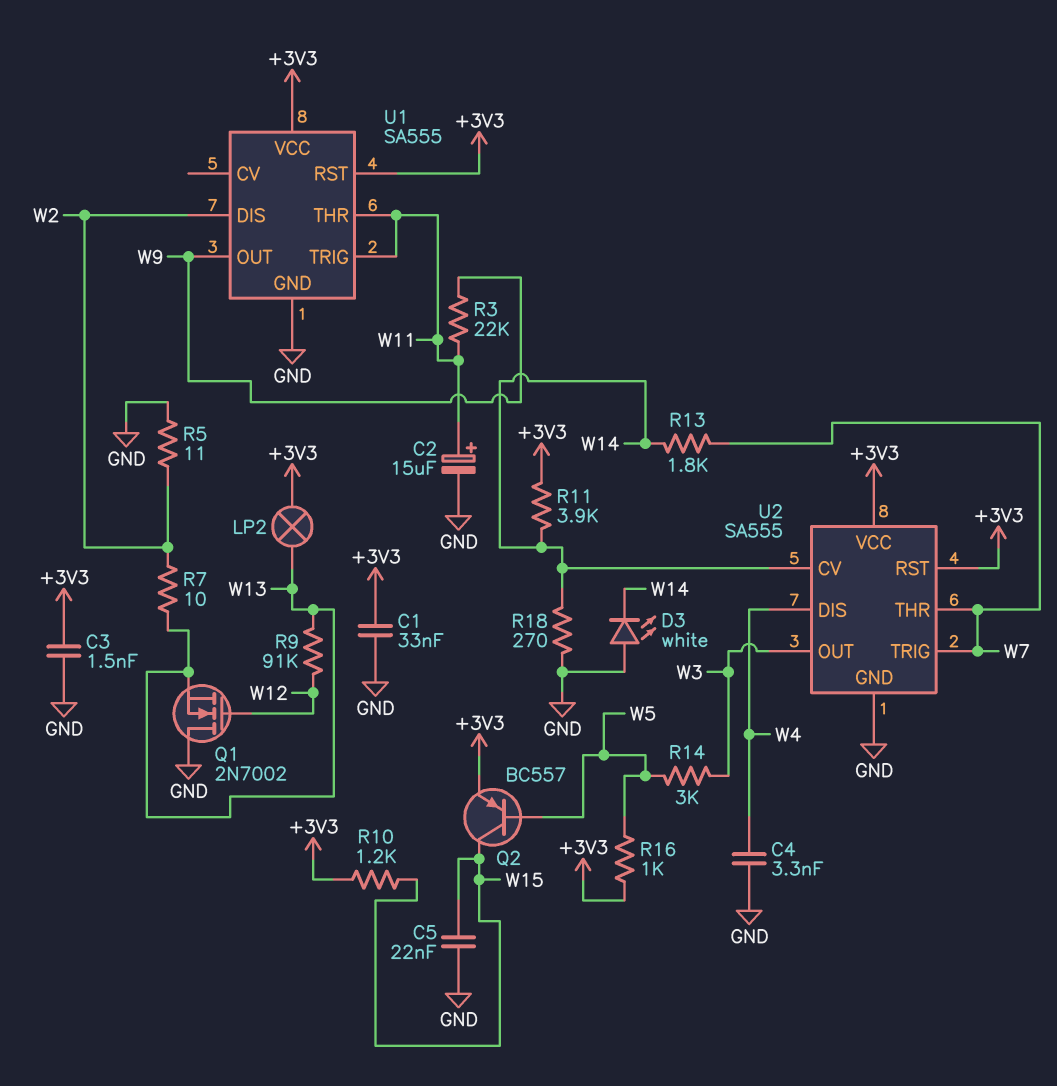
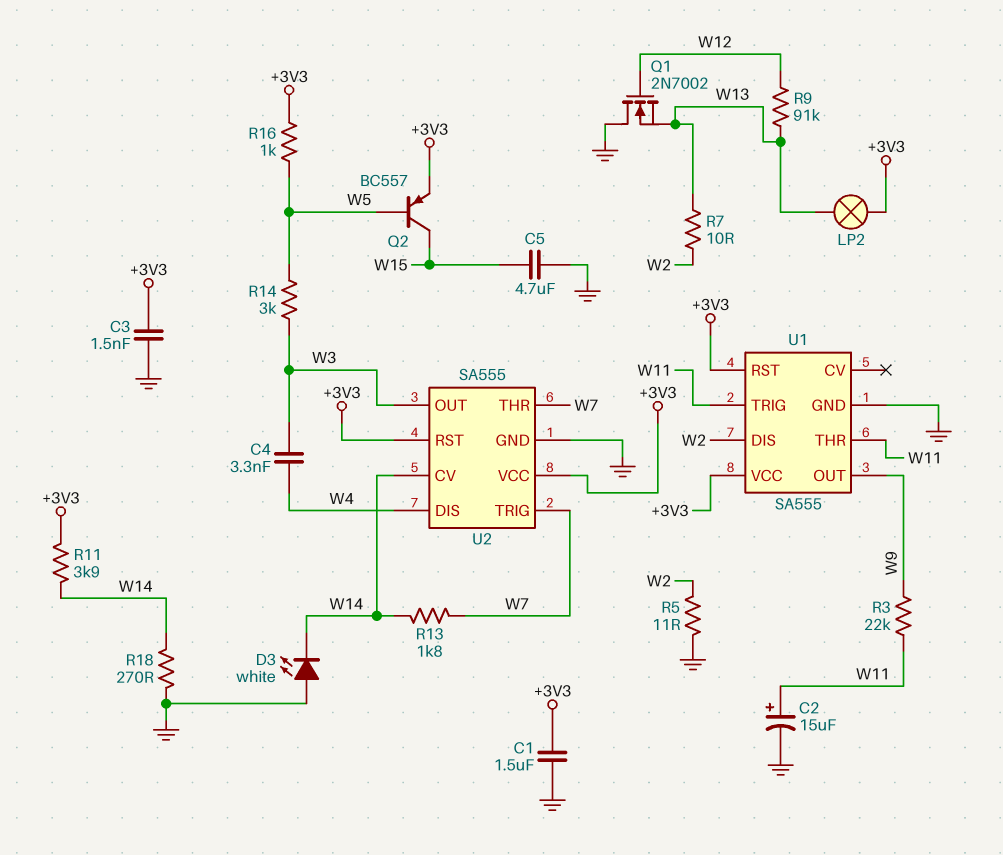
C1: 33nF (+3V3, GND) -> 1.5uF (+3V3, GND)
C4: 3.3nF (GND, W4) -> 3.3nF (W3, W4)
C5: 22nF (GND, W15) -> 4.7uF (GND, W15)
R10: 1.2k (+3V3, W15) -> none

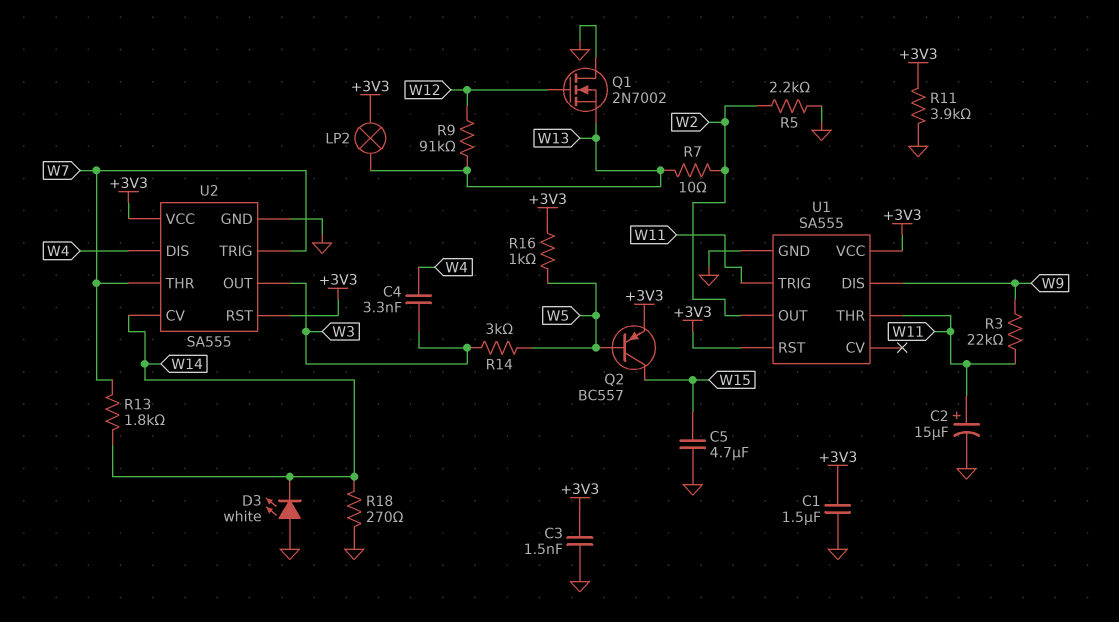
R5: 11 (GND, W2) -> 2.2k (GND, W2)
R11: 3.9k (+3V3, W14) -> 3.9k (+3V3, GND)
U1 pin DIS: W2 -> W9
U1 pin OUT: W9 -> W2

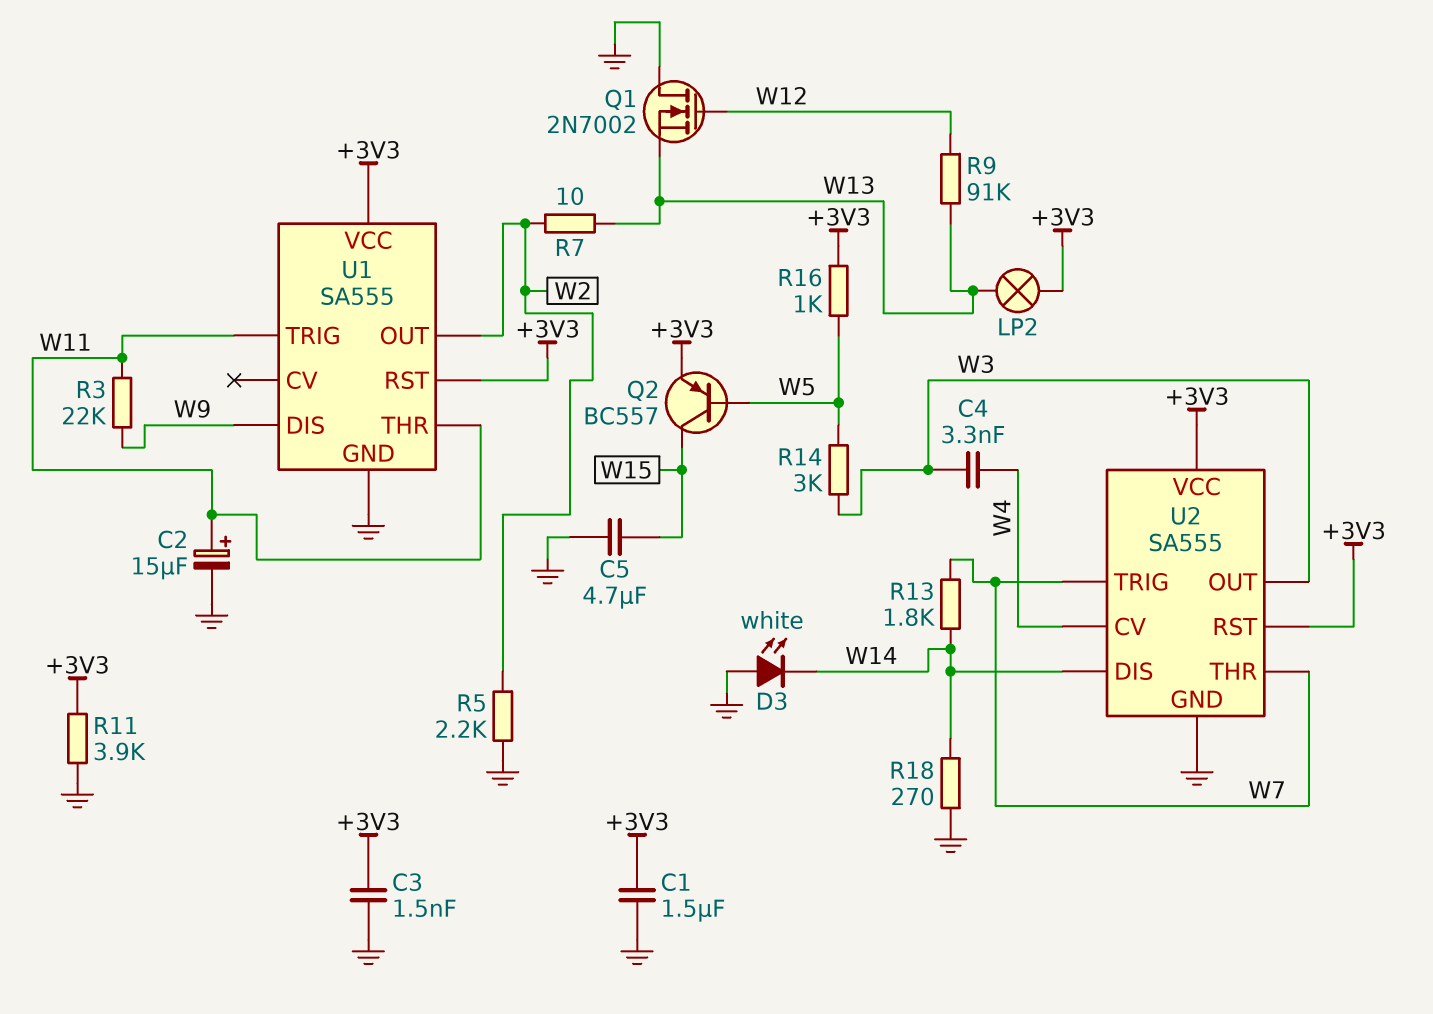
U2 pin CV: W14 -> W4
U2 pin DIS: W4 -> W14

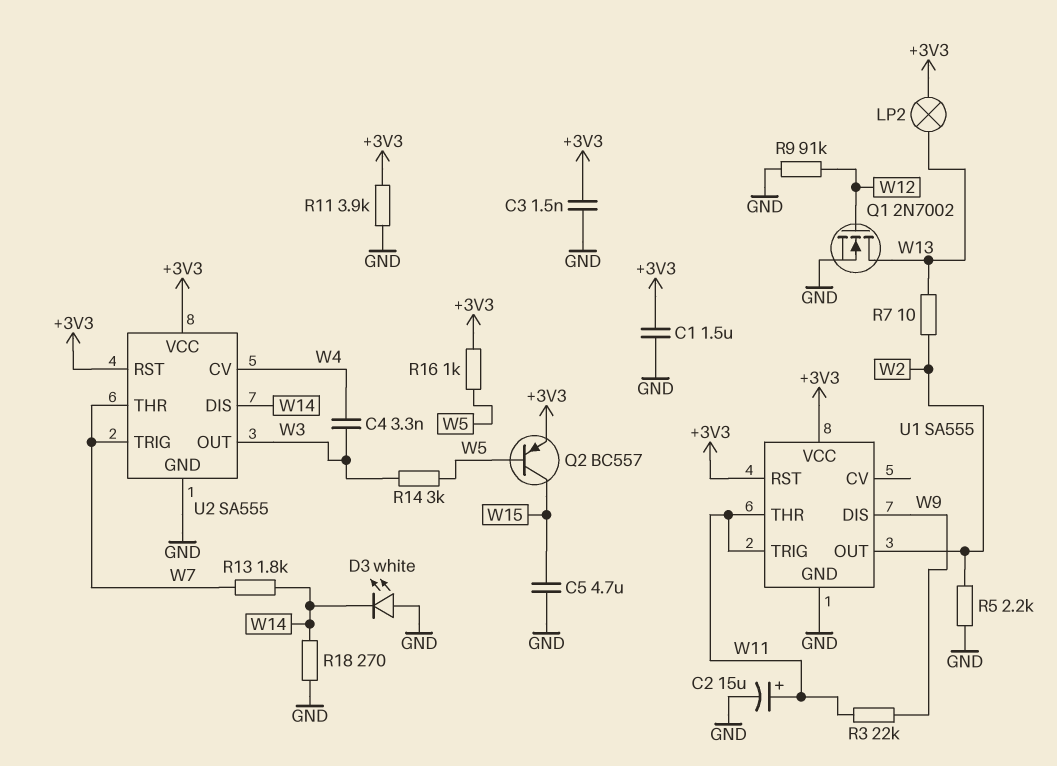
Q1: NMOS 2N7002 (G W12, D GND, S W13) -> NMOS 2N7002 (G W12, D W13, S GND)
R9: 91k (W12, W13) -> 91k (GND, W12)

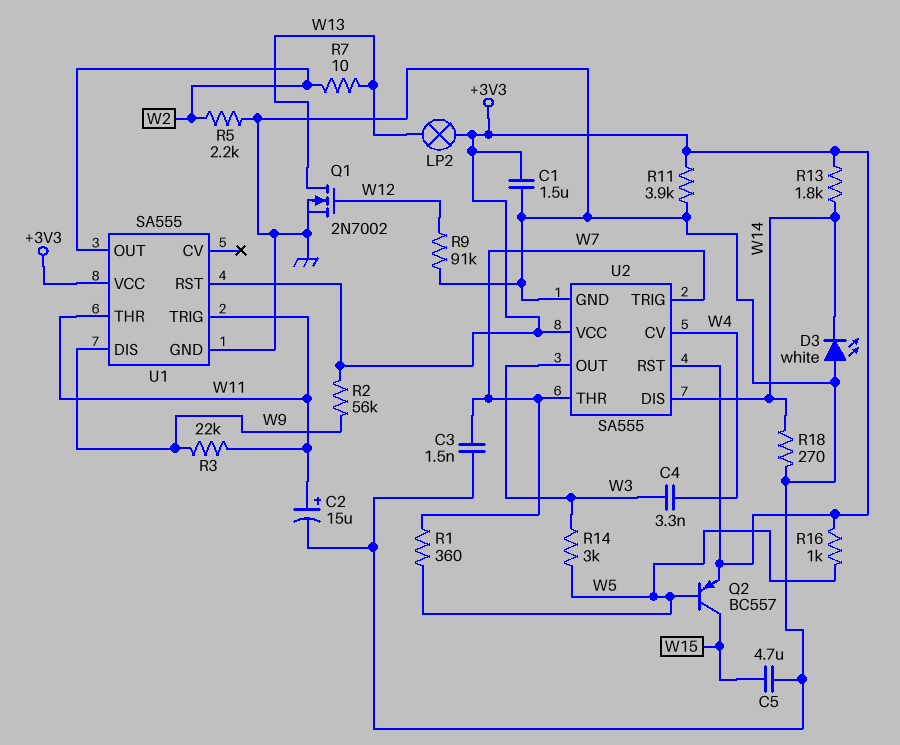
C3: 1.5nF (+3V3, GND) -> 1.5nF (GND, W7)
R1: none -> 360 (W5, W7)
R2: none -> 56k (+3V3, W9)
R13: 1.8k (W7, W14) -> 1.8k (+3V3, W14)

